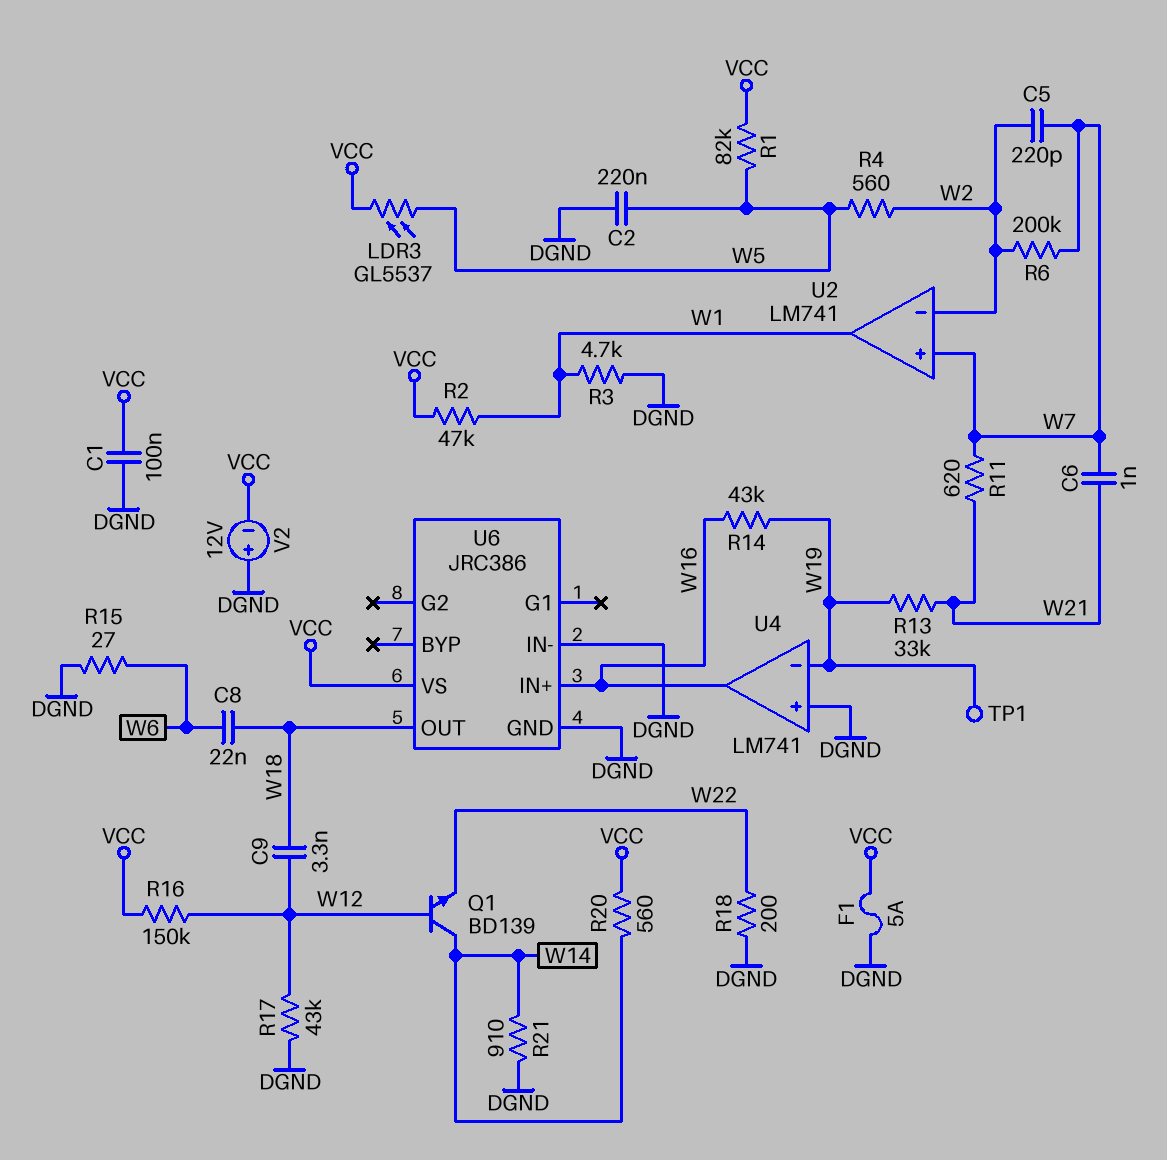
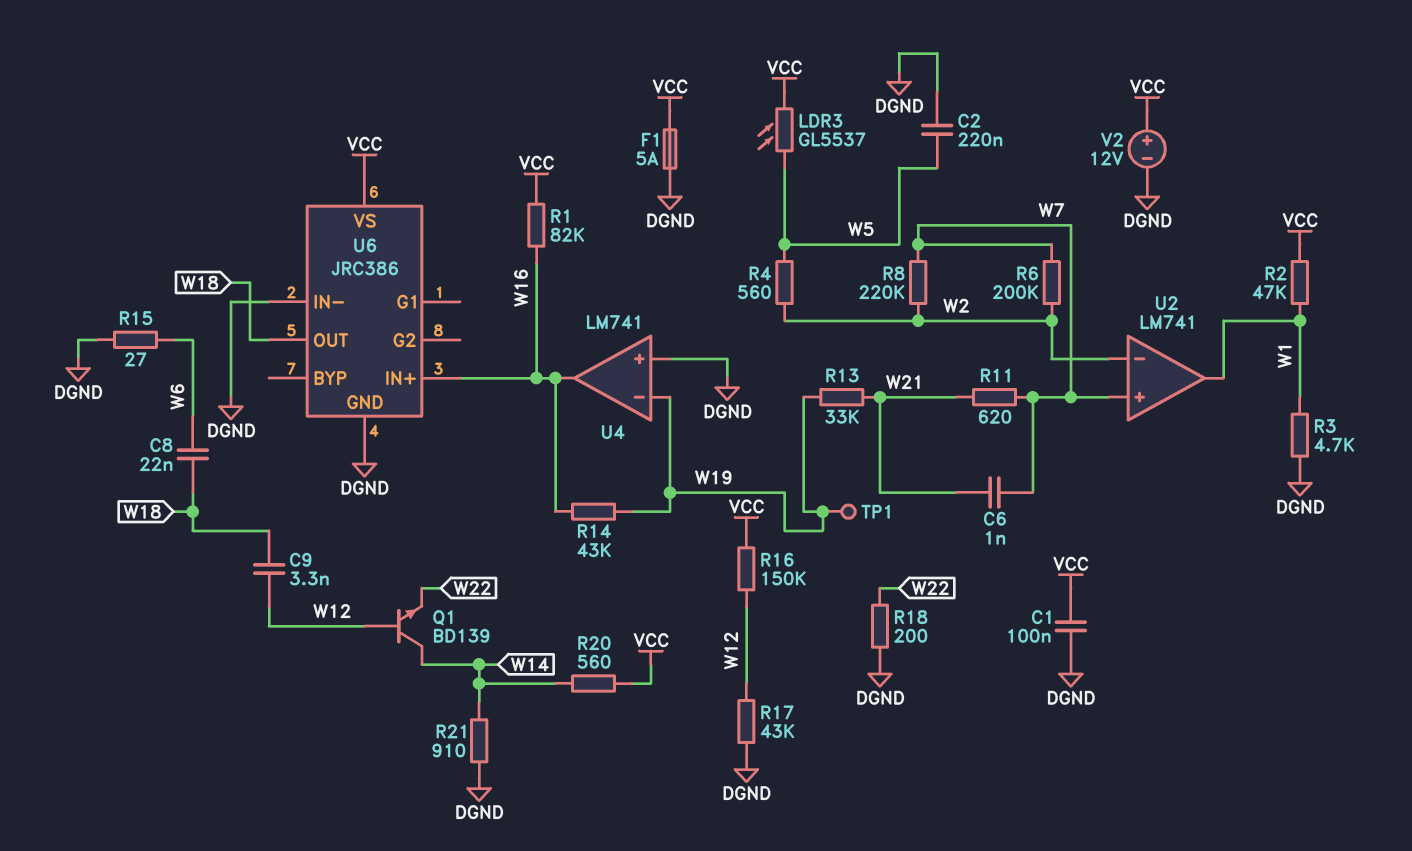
C5: 220pF (W2, W7) -> none
R1: 82k (VCC, W5) -> 82k (VCC, W16)
R8: none -> 220k (W2, W7)
V2: 12V (plus DGND, minus VCC) -> 12V (plus VCC, minus DGND)

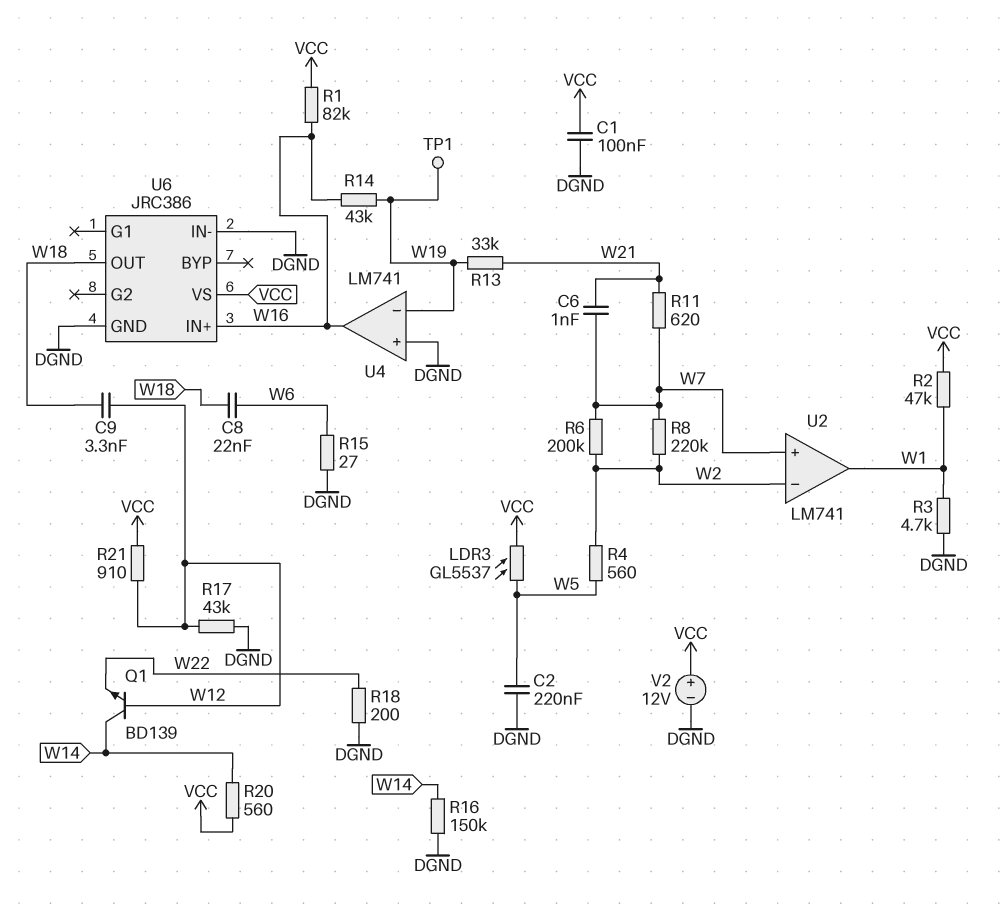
F1: 5A (DGND, VCC) -> none
R16: 150k (VCC, W12) -> 150k (DGND, W14)
R21: 910 (DGND, W14) -> 910 (VCC, W12)

